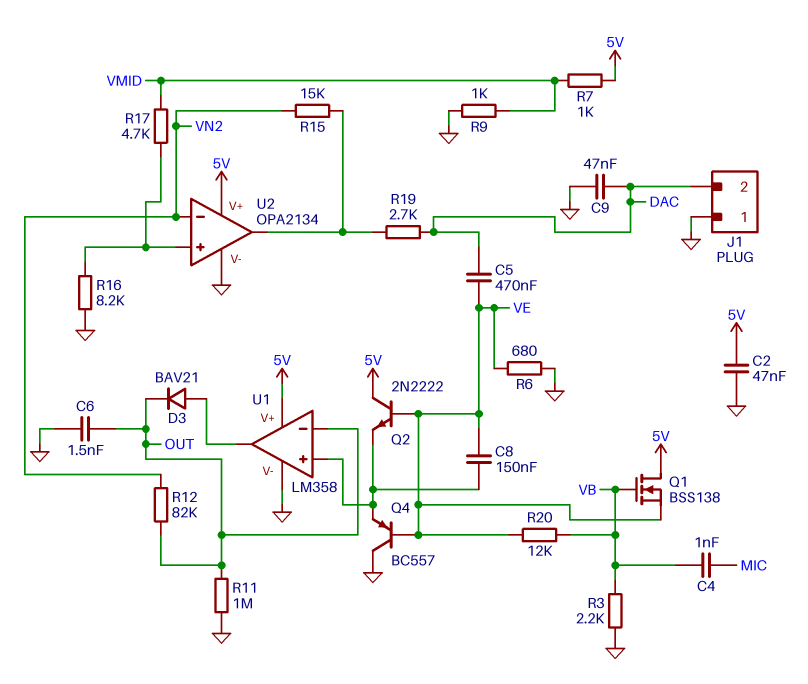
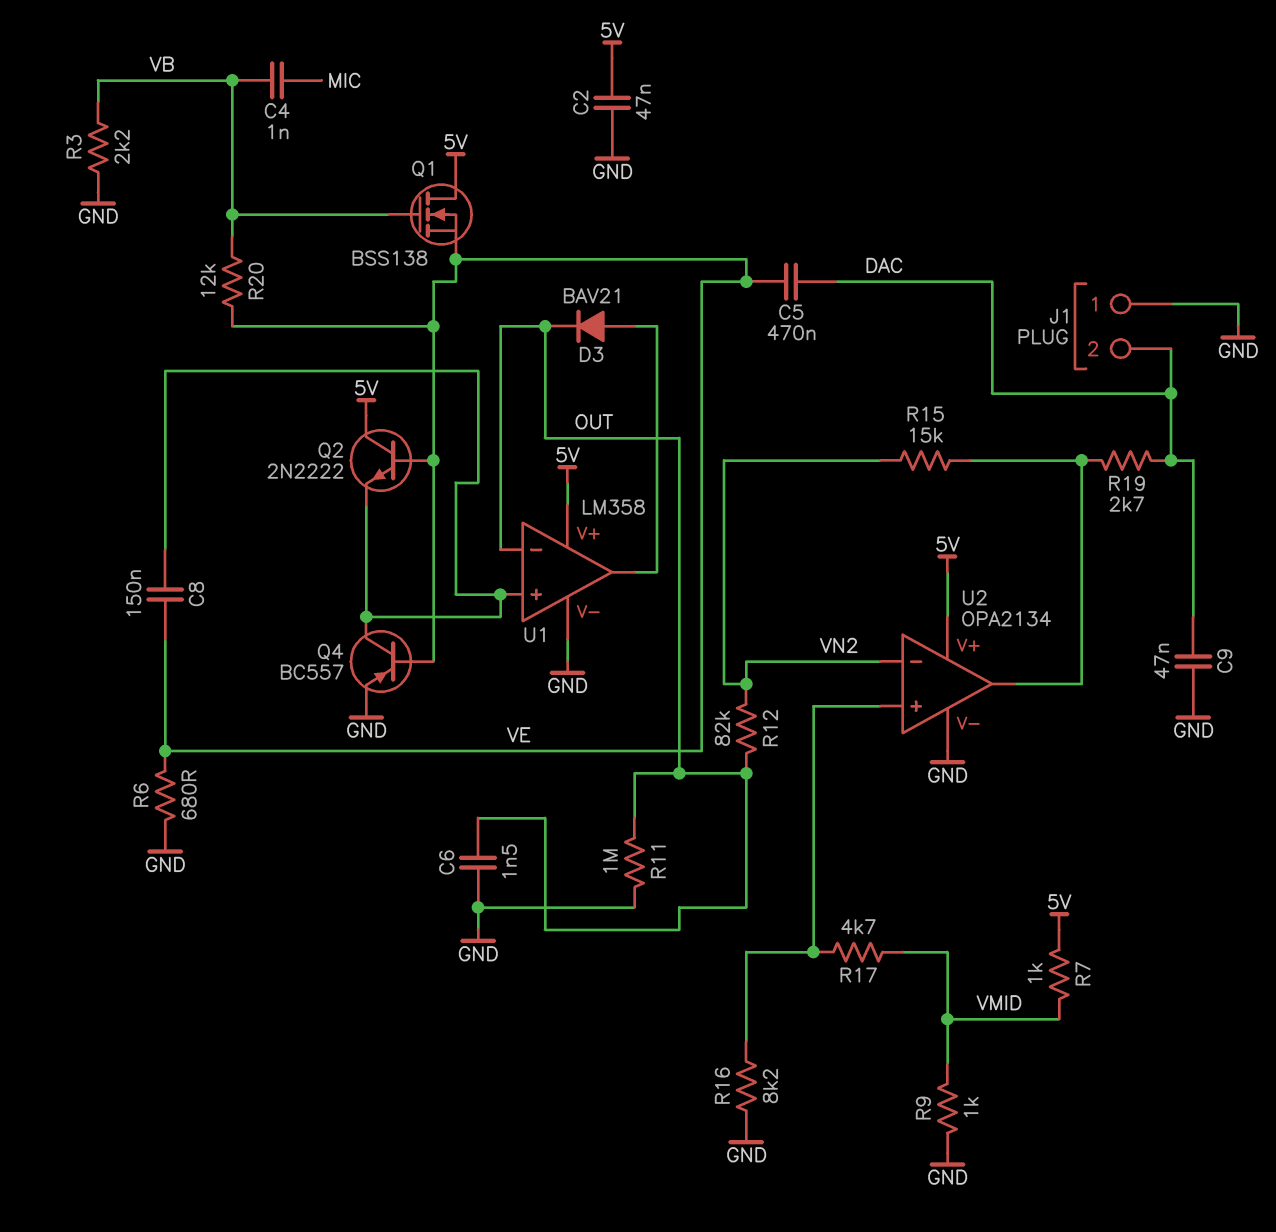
Q4: PNP BC557 (B VE, C GND, E U1/in+) -> PNP BC557 (B VE, C U1/in+, E GND)

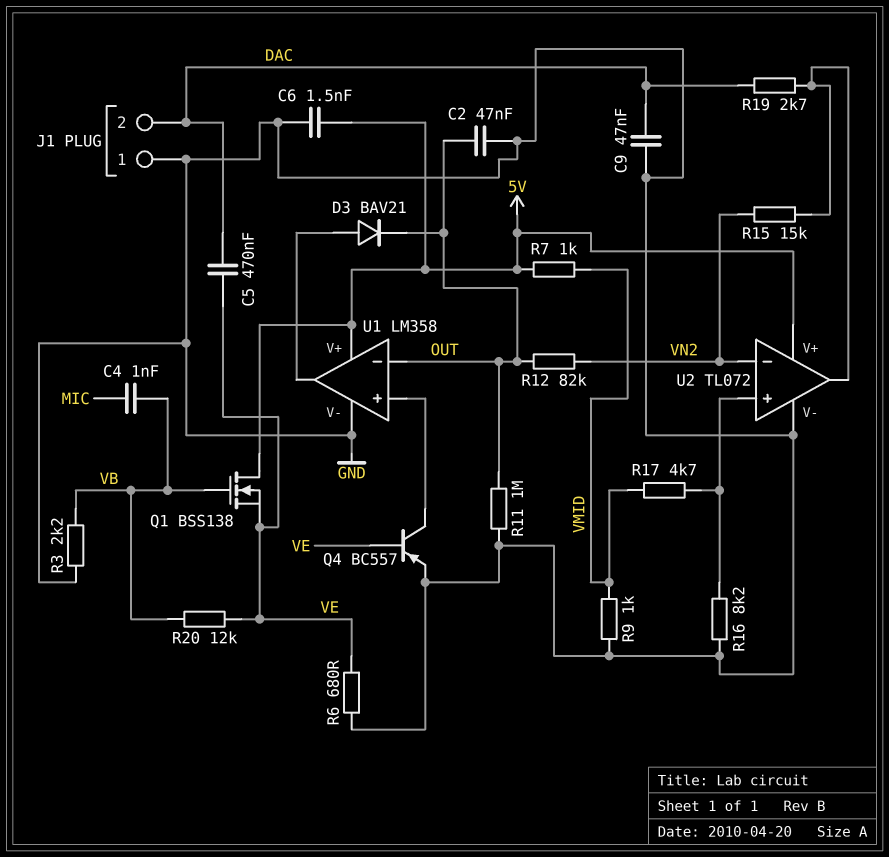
C2: 47nF (5V, GND) -> 47nF (GND, OUT)
C6: 1.5nF (GND, OUT) -> 1.5nF (5V, GND)
C8: 150nF (U1/in+, VE) -> none
Q2: NPN 2N2222 (B VE, C 5V, E U1/in+) -> none
U2: OPA2134 -> TL072

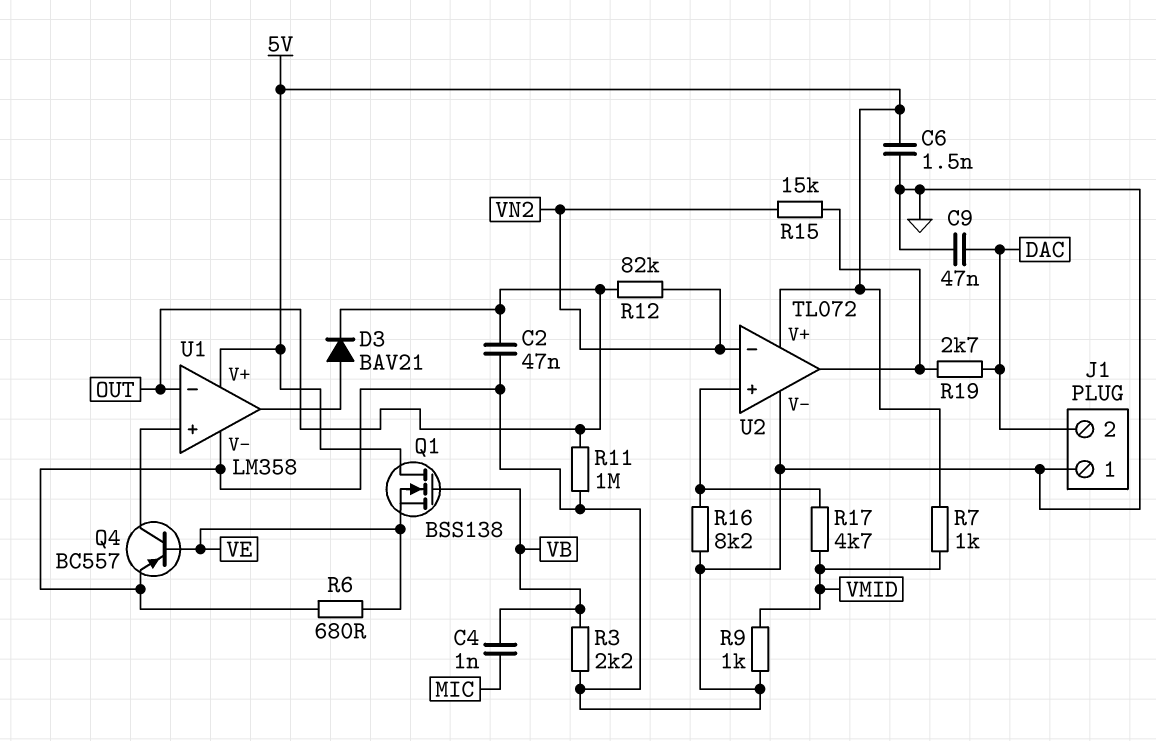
C5: 470nF (DAC, VE) -> none
R20: 12k (VB, VE) -> none

